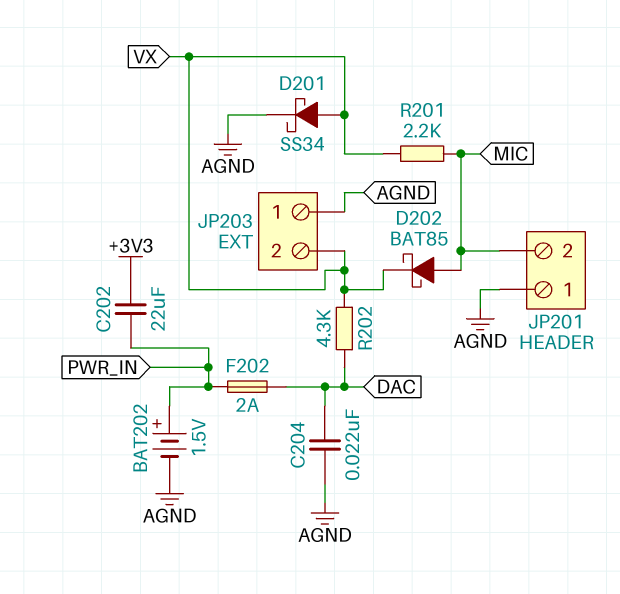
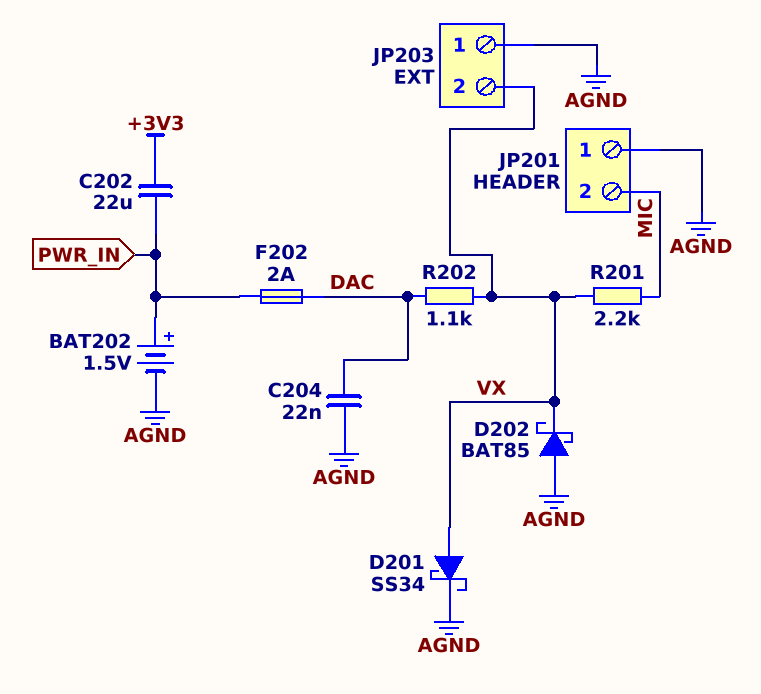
D202: schottky BAT85 (A MIC, K VX) -> schottky BAT85 (A AGND, K VX)
R202: 4.3k (DAC, VX) -> 1.1k (DAC, VX)

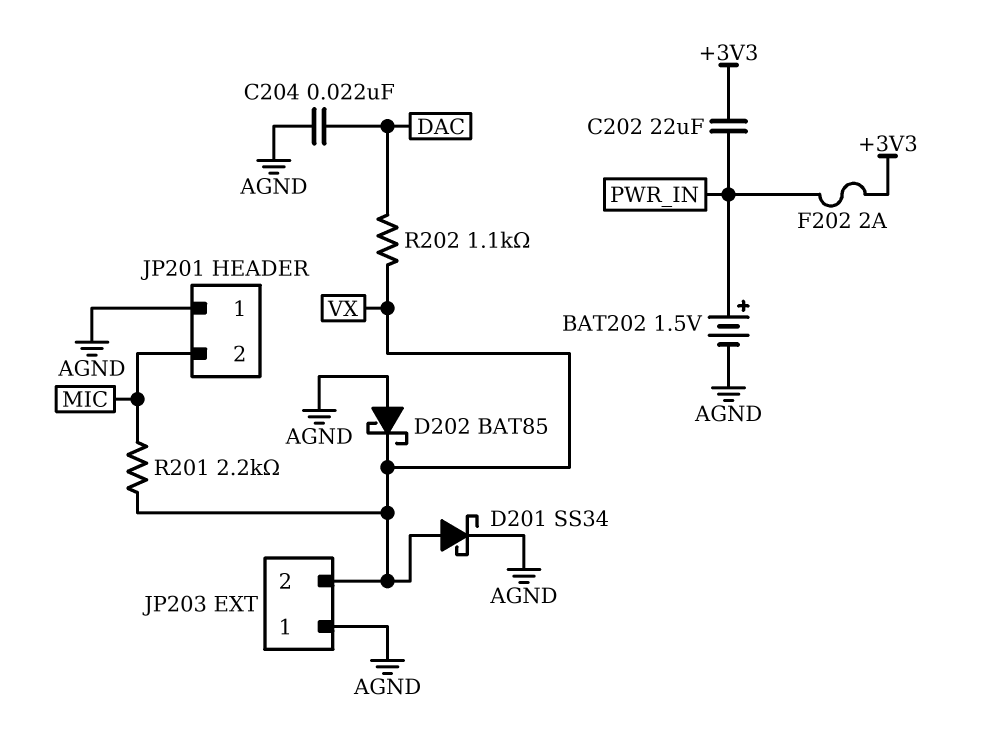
F202: 2A (DAC, PWR_IN) -> 2A (+3V3, PWR_IN)

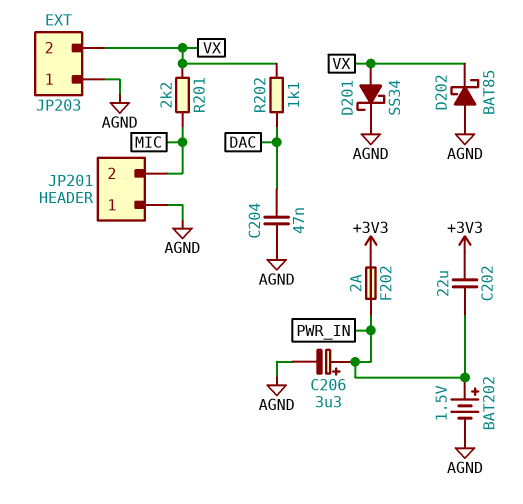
C204: 22nF (AGND, DAC) -> 47nF (AGND, DAC)
C206: none -> 3.3uF (plus PWR_IN, minus AGND)

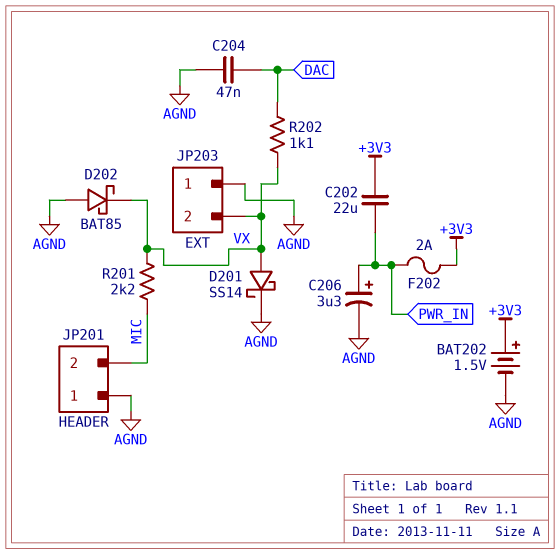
BAT202: 1.5V (plus PWR_IN, minus AGND) -> 1.5V (plus +3V3, minus AGND)
D201: schottky SS34 (A VX, K AGND) -> schottky SS14 (A VX, K AGND)

